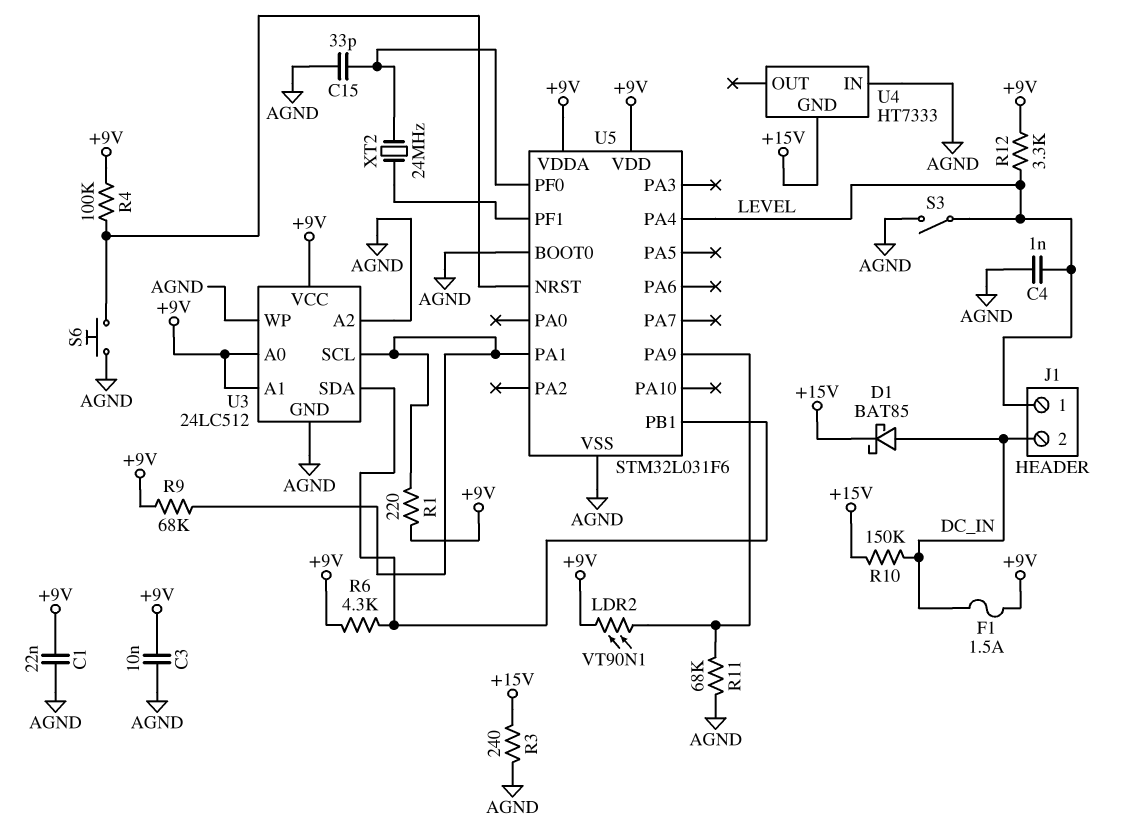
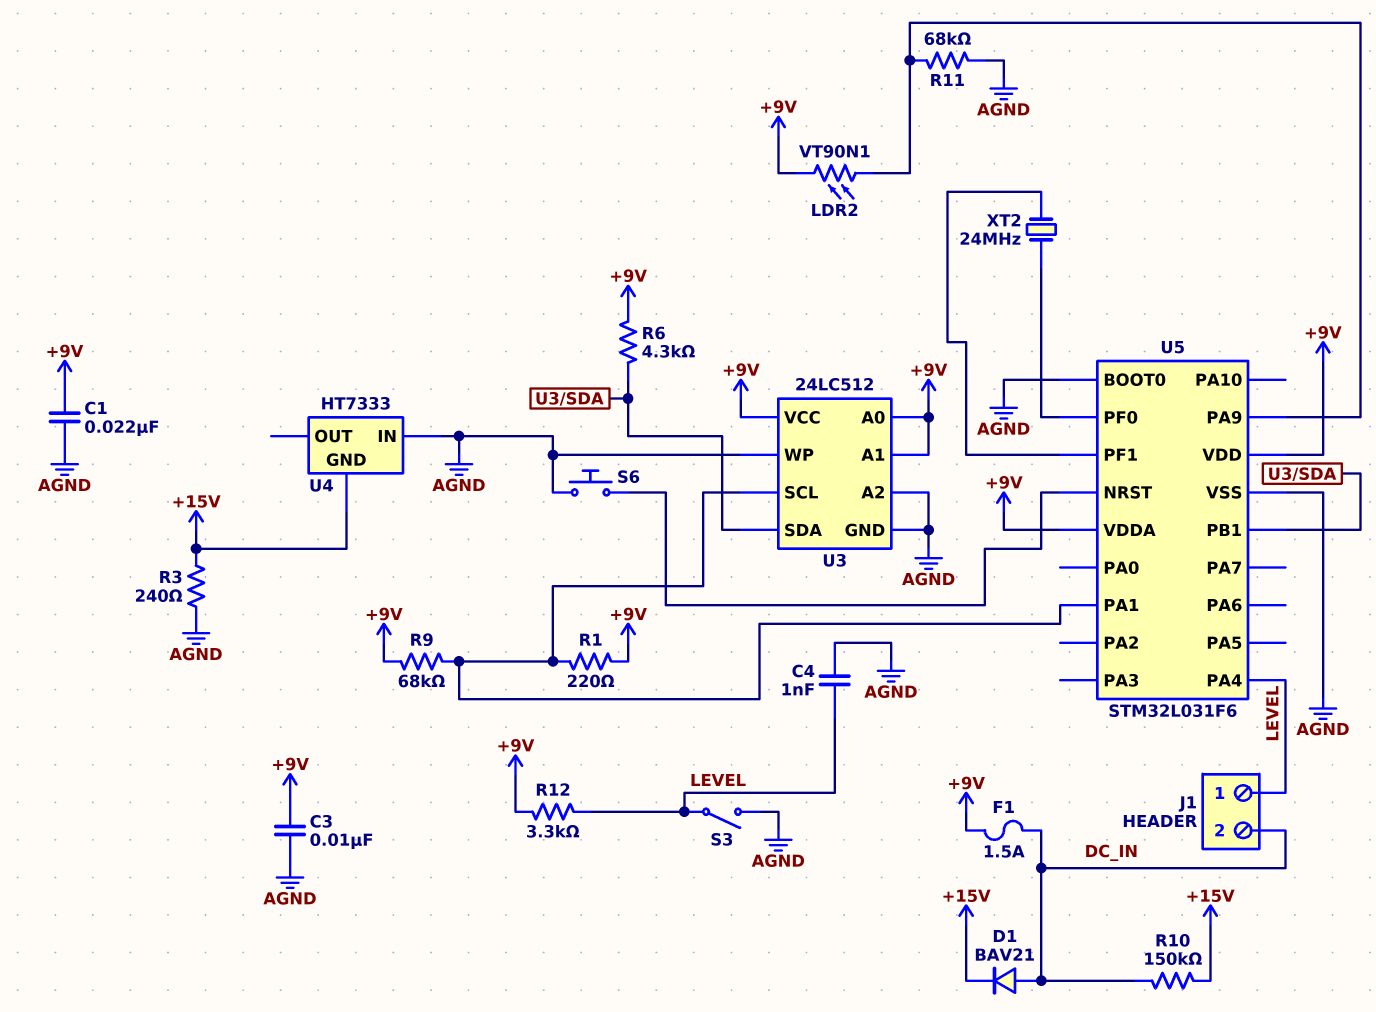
C15: 33pF (AGND, U5/PF0) -> none
D1: schottky BAT85 (A DC_IN, K +15V) -> diode BAV21 (A DC_IN, K +15V)
R4: 100k (+9V, U5/NRST) -> none

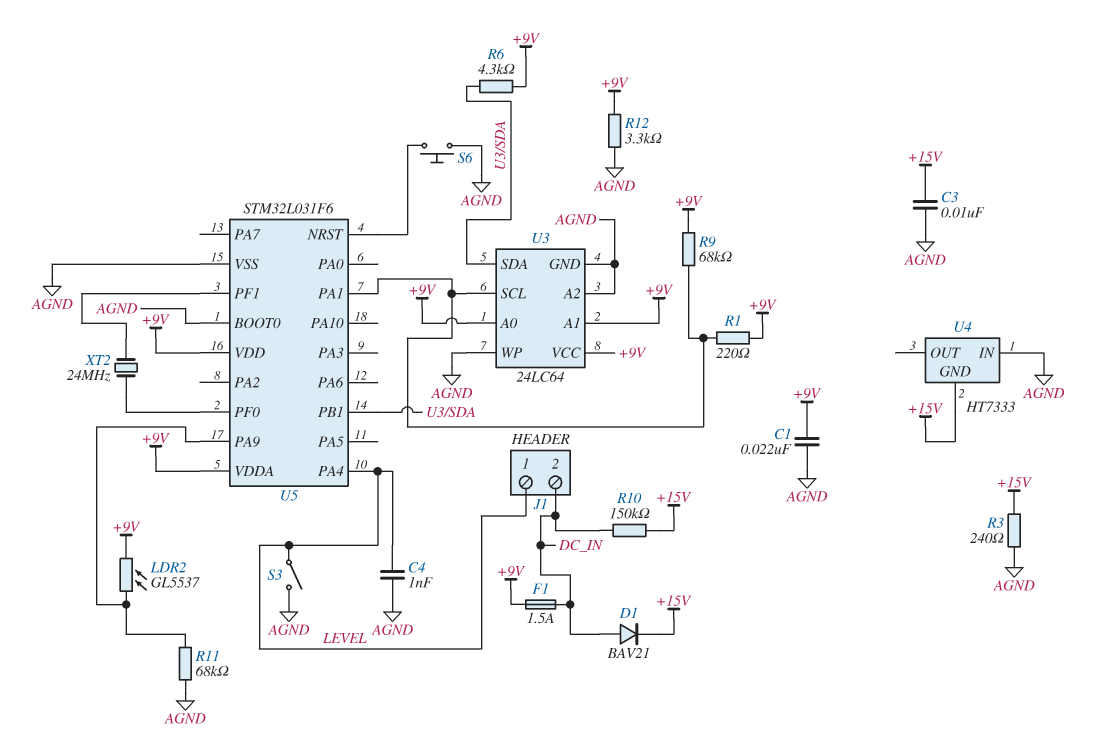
C3: 10nF (+9V, AGND) -> 10nF (+15V, AGND)
LDR2: VT90N1 (+9V, U5/PA9) -> GL5537 (+9V, U5/PA9)
R12: 3.3k (+9V, LEVEL) -> 3.3k (+9V, AGND)
U3: 24LC512 -> 24LC64

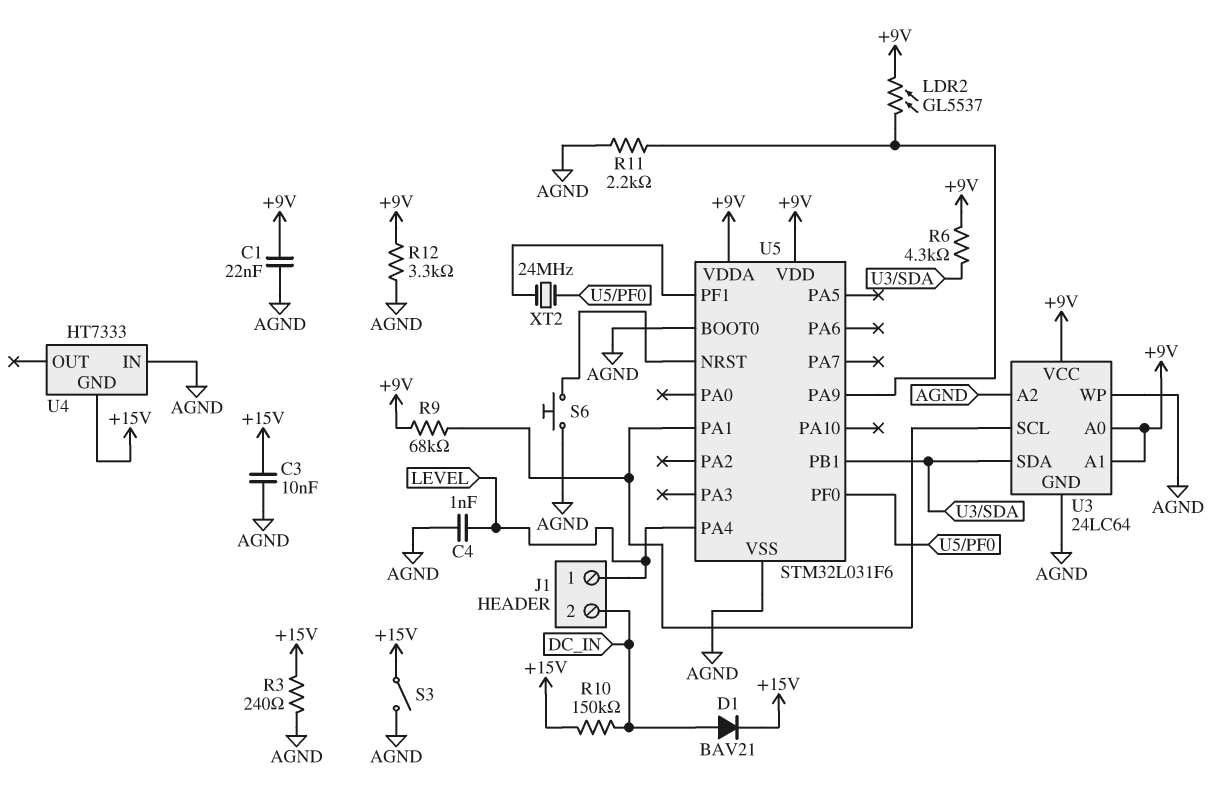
F1: 1.5A (+9V, DC_IN) -> none
R1: 220 (+9V, U3/SCL) -> none
R11: 68k (AGND, U5/PA9) -> 2.2k (AGND, U5/PA9)
S3: switch (AGND, LEVEL) -> switch (+15V, AGND)

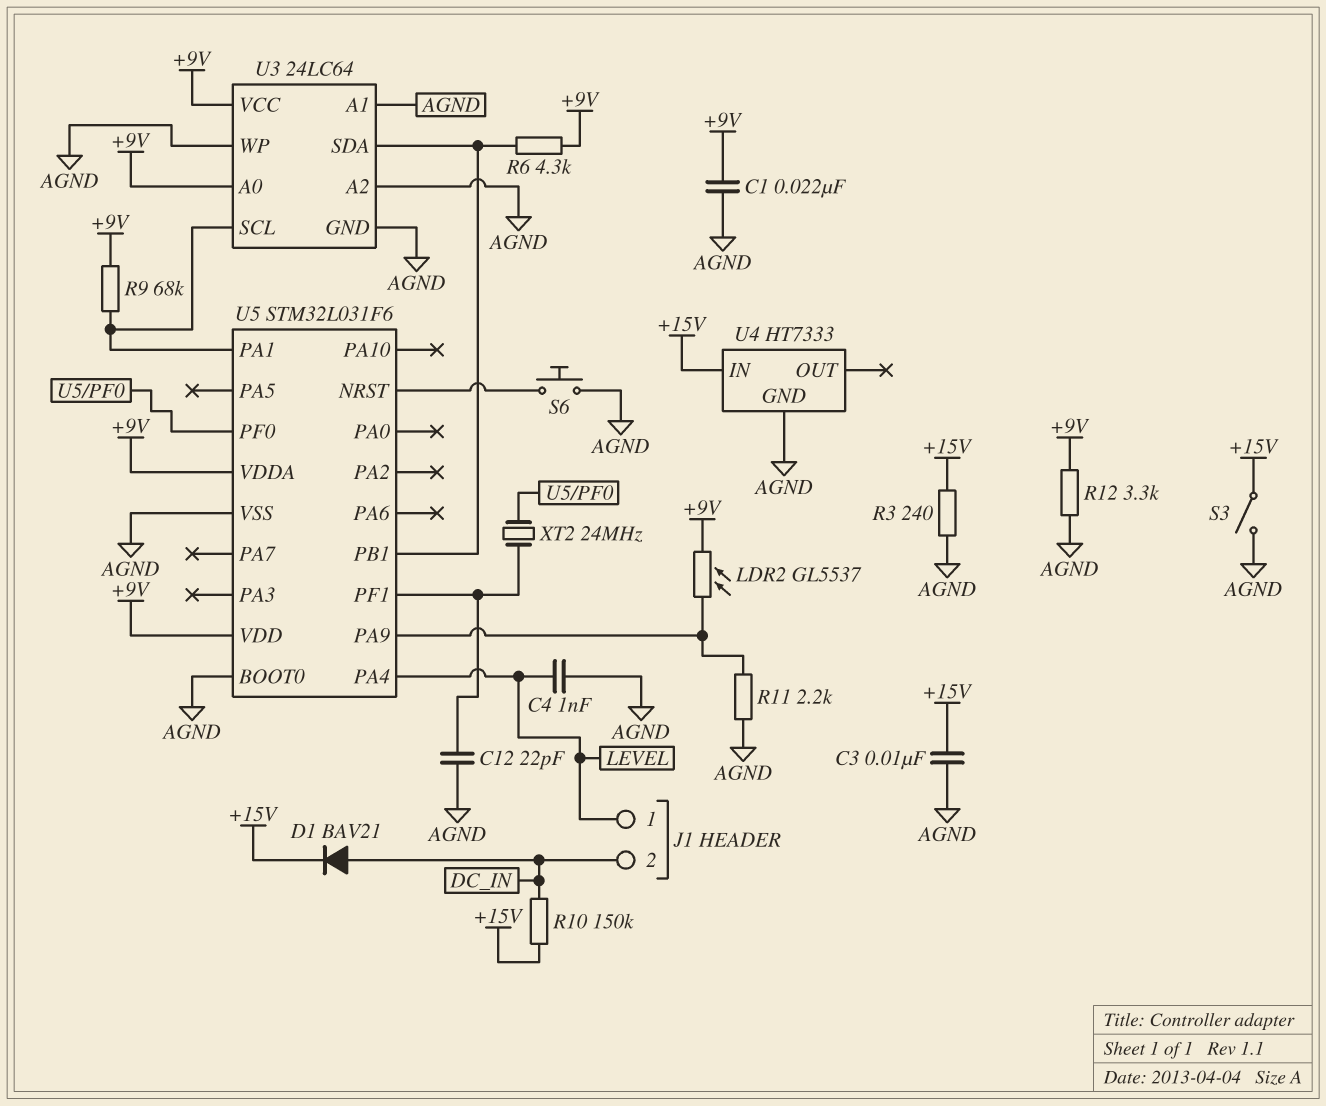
C12: none -> 22pF (AGND, U5/PF1)
U3 pin A1: +9V -> AGND
U4 pin GND: +15V -> AGND
U4 pin IN: AGND -> +15V

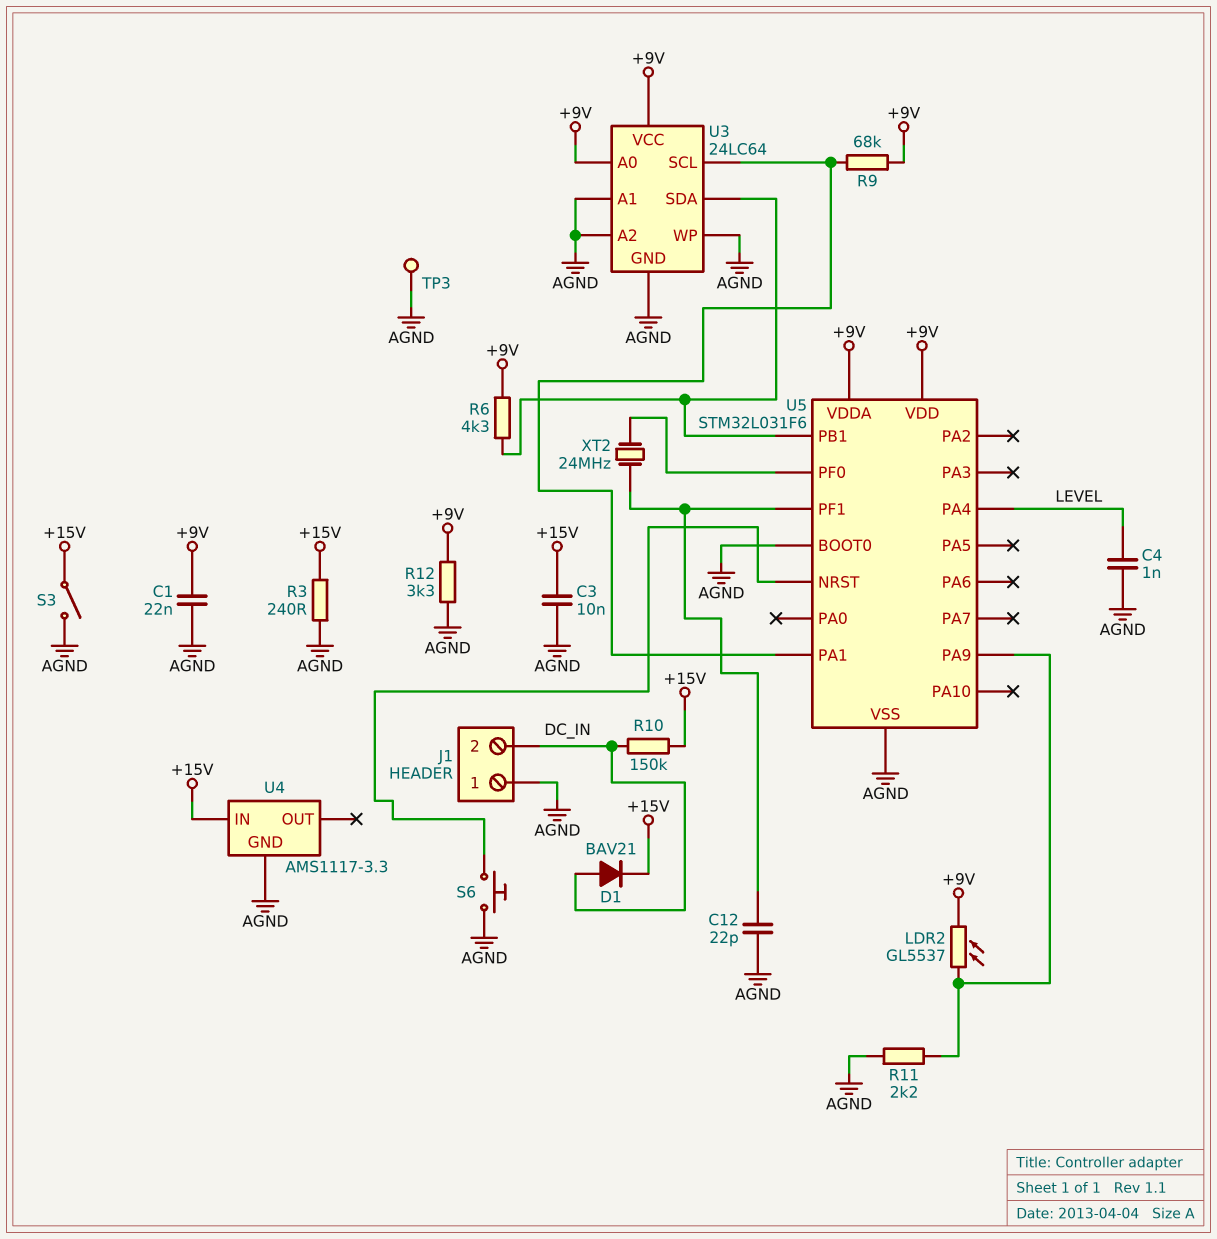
J1 pin 1: LEVEL -> AGND
TP3: none -> test point (AGND)
U4: HT7333 -> AMS1117-3.3

